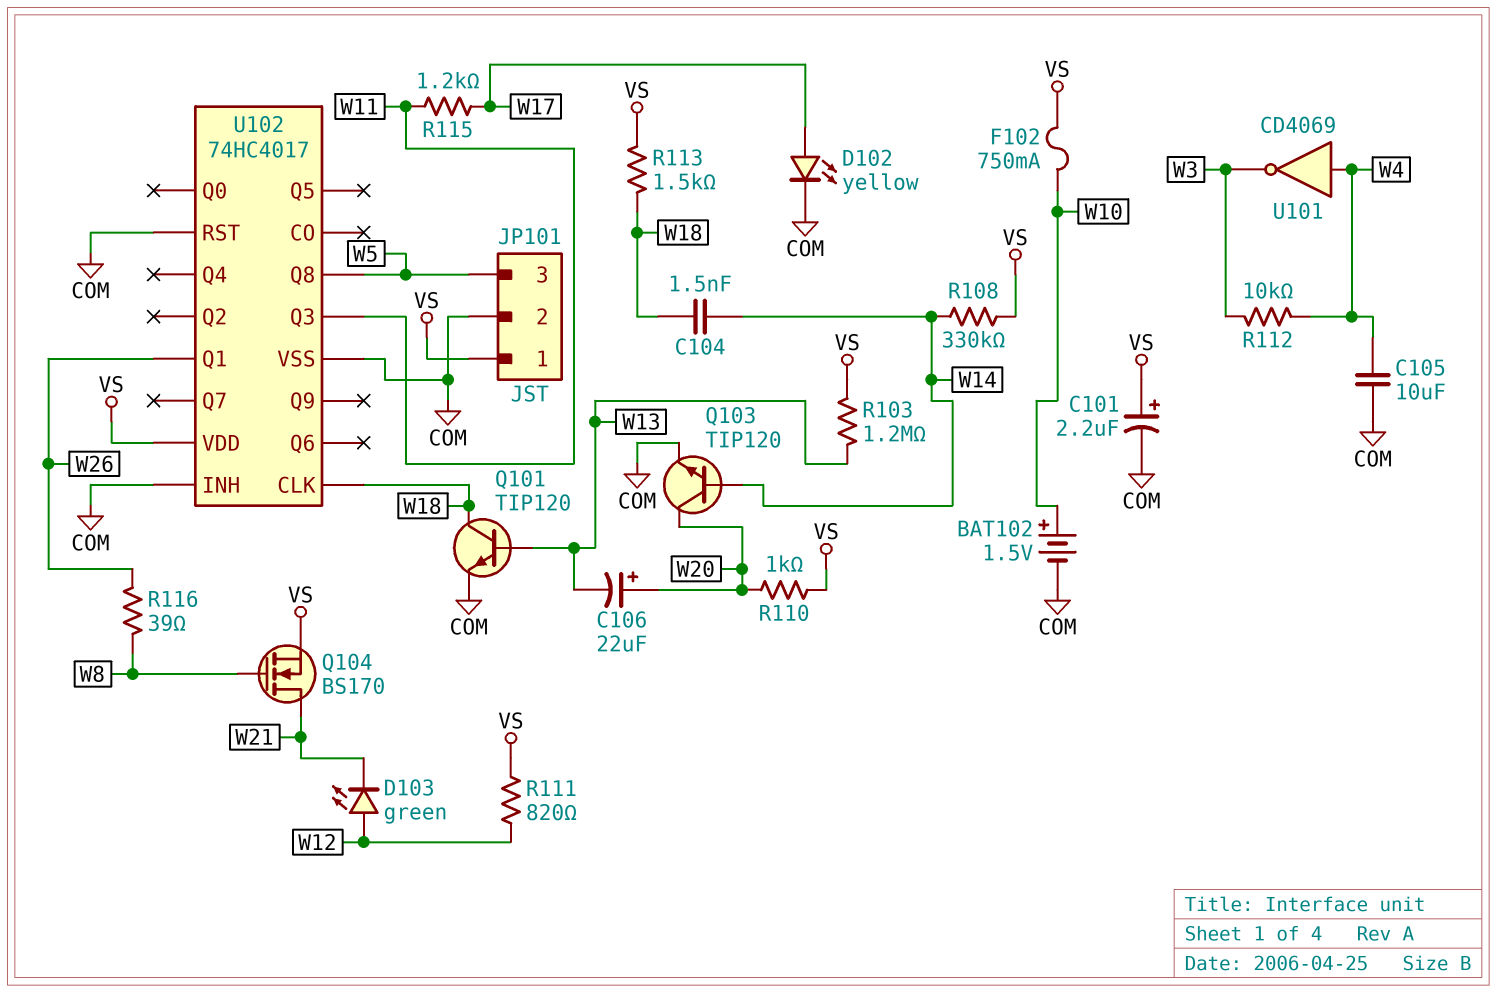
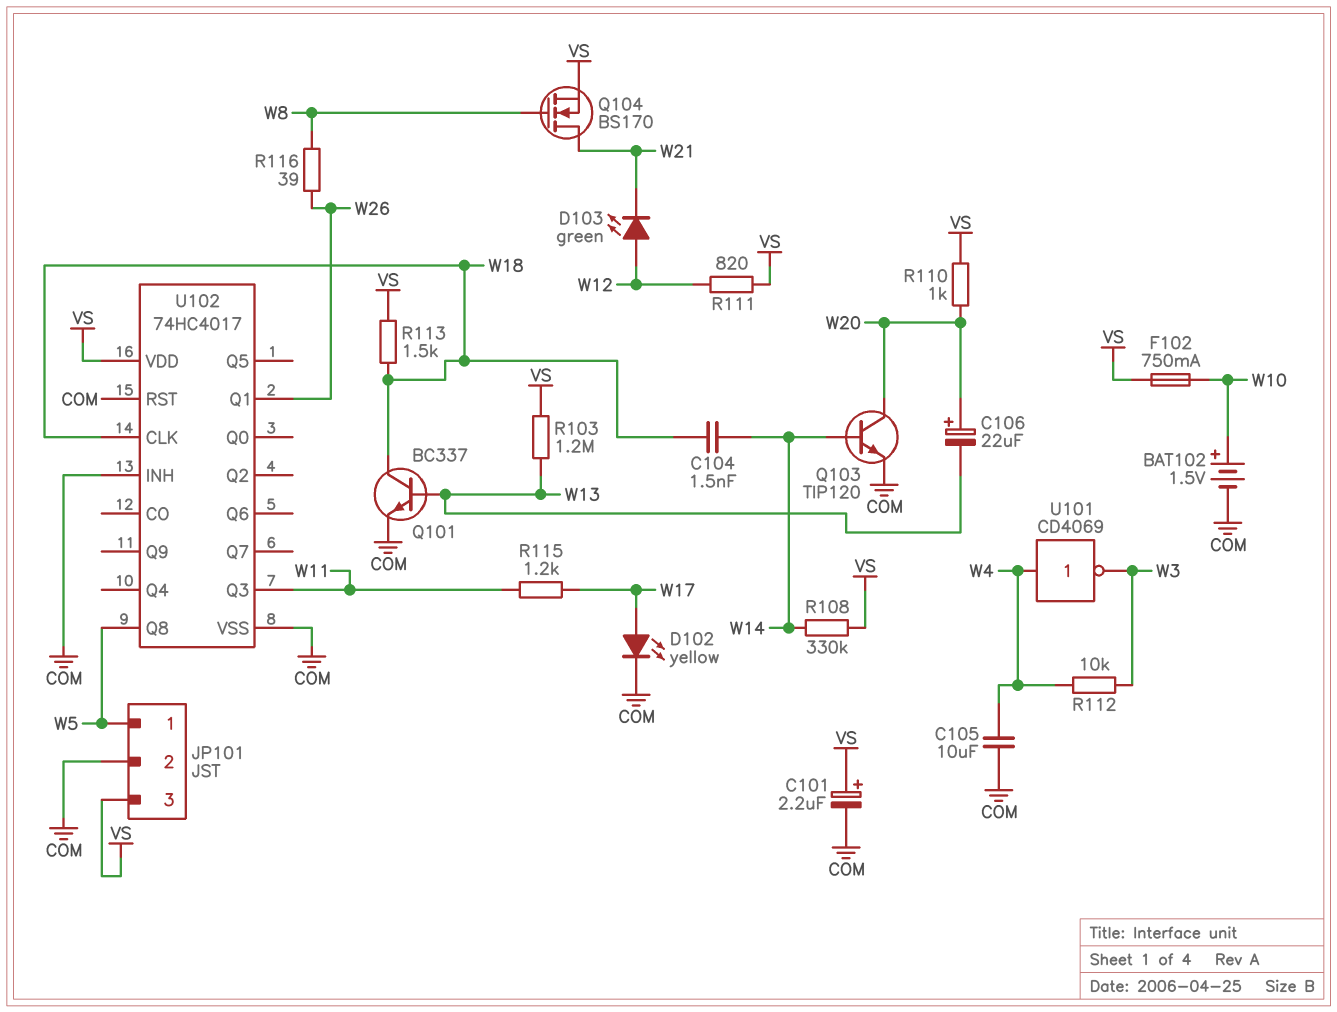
JP101 pin 1: VS -> W5
JP101 pin 3: W5 -> VS
Q101: NPN TIP120 (B W13, C W18, E COM) -> NPN BC337 (B W13, C W18, E COM)

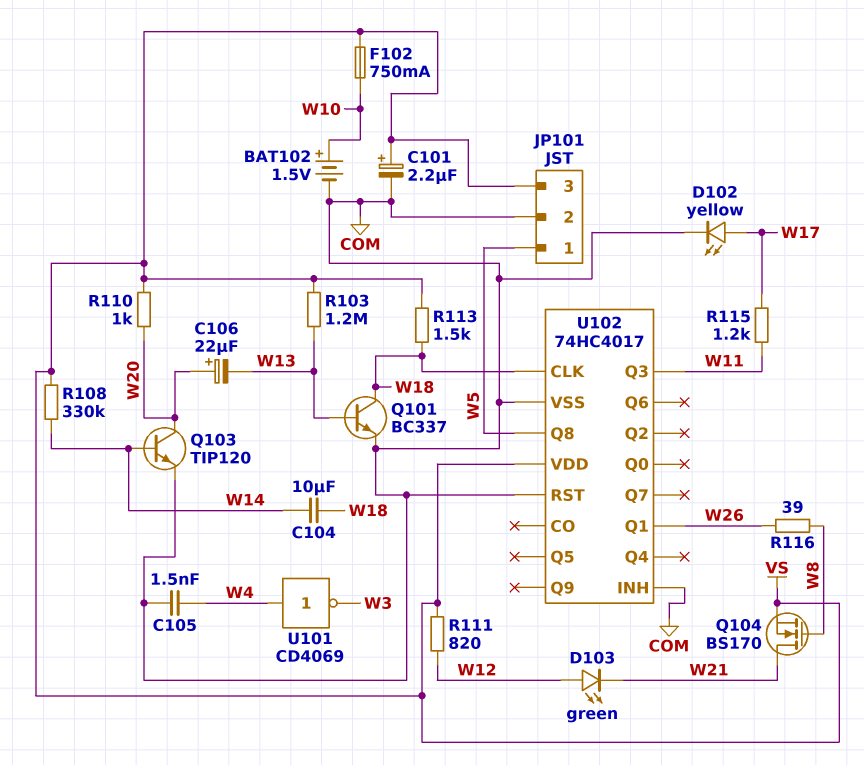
C104: 1.5nF (W14, W18) -> 10uF (W14, W18)
C105: 10uF (COM, W4) -> 1.5nF (COM, W4)
R112: 10k (W3, W4) -> none

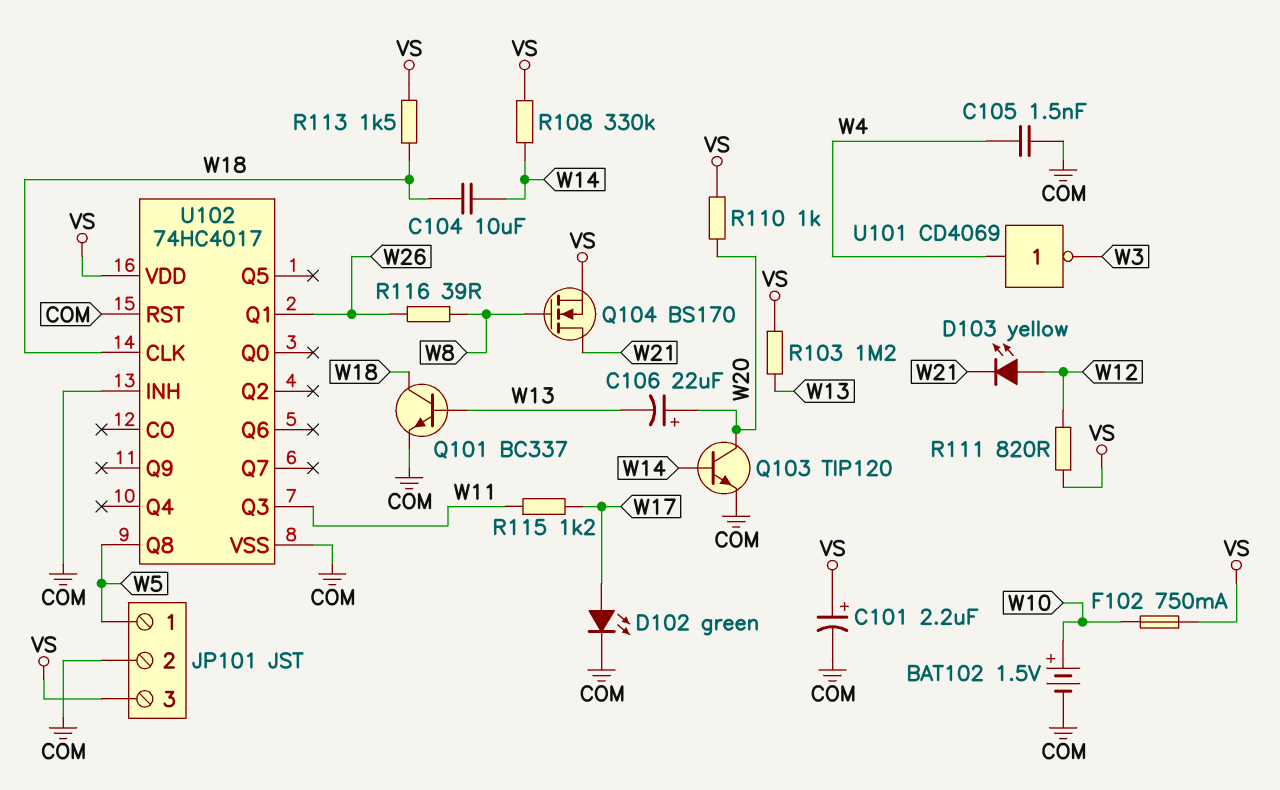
D102: LED yellow (A W17, K COM) -> LED green (A W17, K COM)
D103: LED green (A W12, K W21) -> LED yellow (A W12, K W21)

